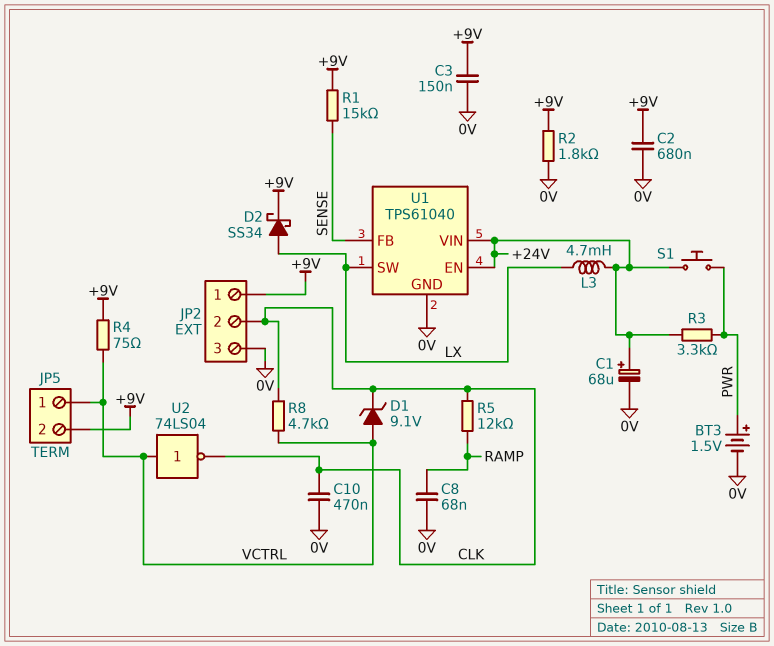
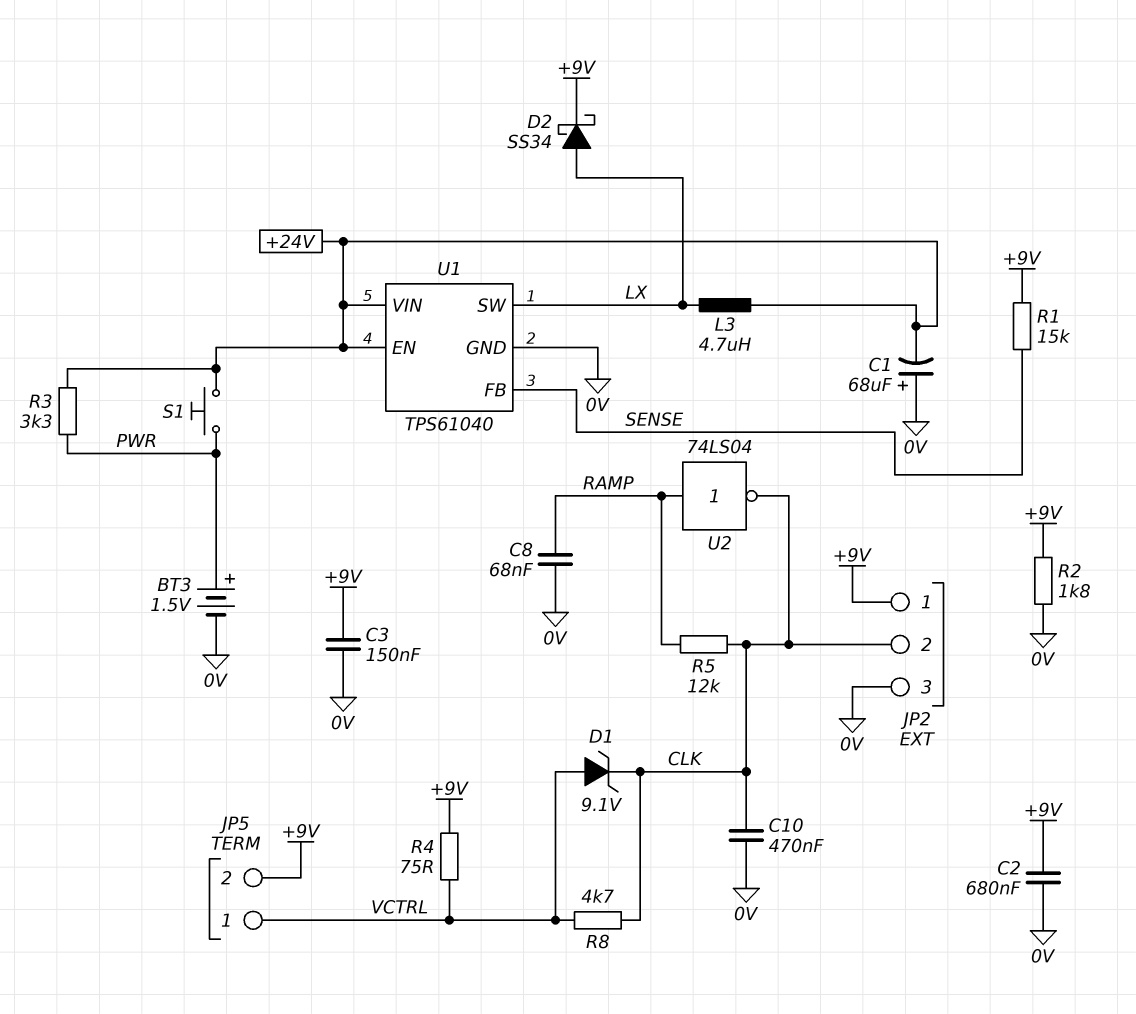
C1: 68uF (plus +24V, minus 0V) -> 68uF (plus 0V, minus +24V)
L3: 4.7mH (+24V, LX) -> 4.7uH (+24V, LX)
U2: NOT 74LS04 (in VCTRL, out CLK) -> NOT 74LS04 (in RAMP, out CLK)

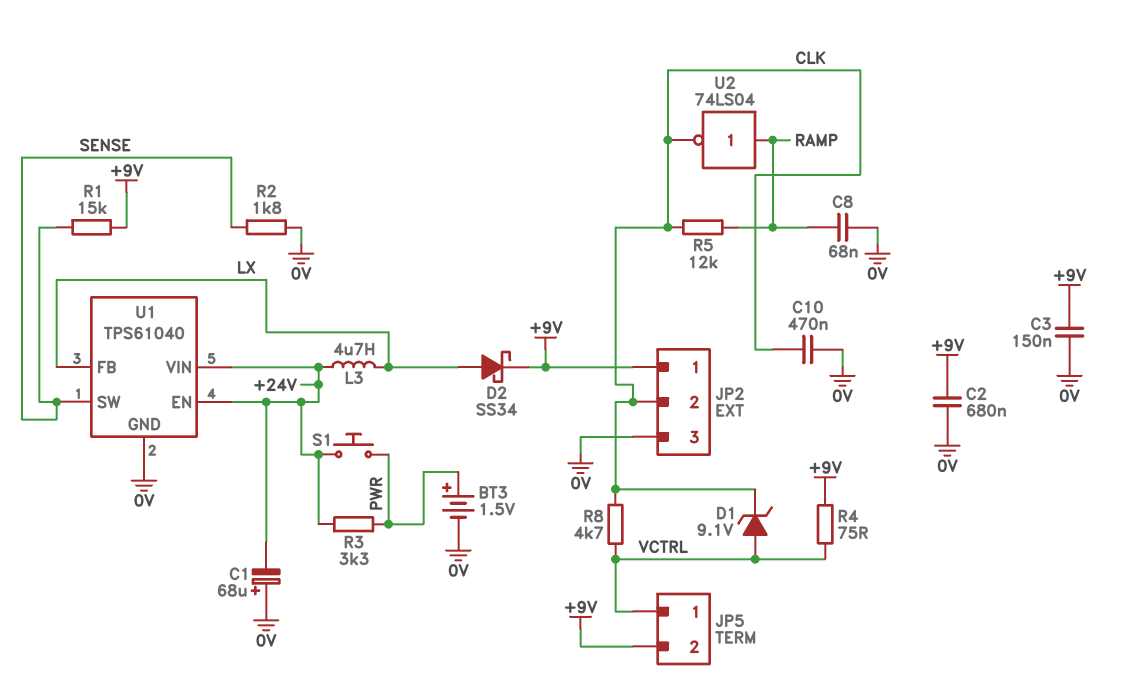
R2: 1.8k (+9V, 0V) -> 1.8k (0V, SENSE)
U1 pin FB: SENSE -> LX
U1 pin SW: LX -> SENSE

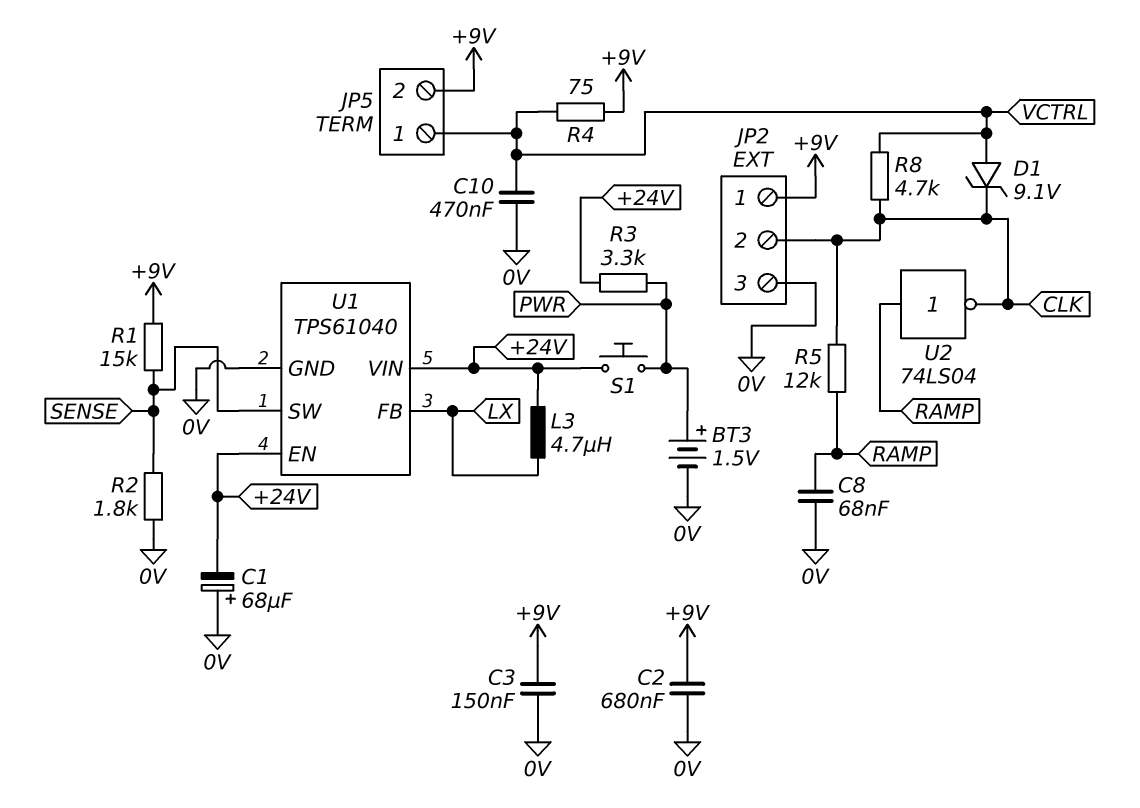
C10: 470nF (0V, CLK) -> 470nF (0V, VCTRL)
D2: schottky SS34 (A LX, K +9V) -> none

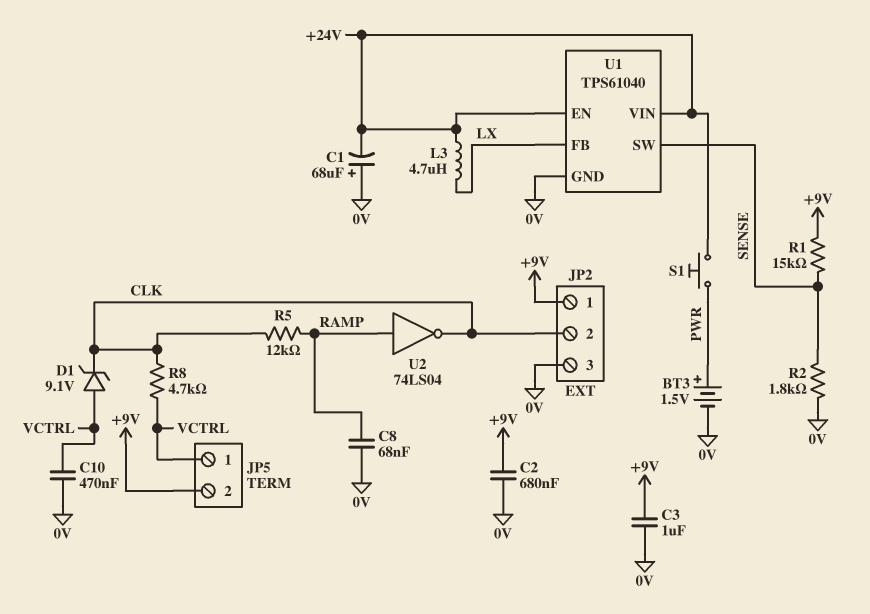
C3: 150nF (+9V, 0V) -> 1uF (+9V, 0V)
R3: 3.3k (+24V, PWR) -> none
R4: 75 (+9V, VCTRL) -> none

